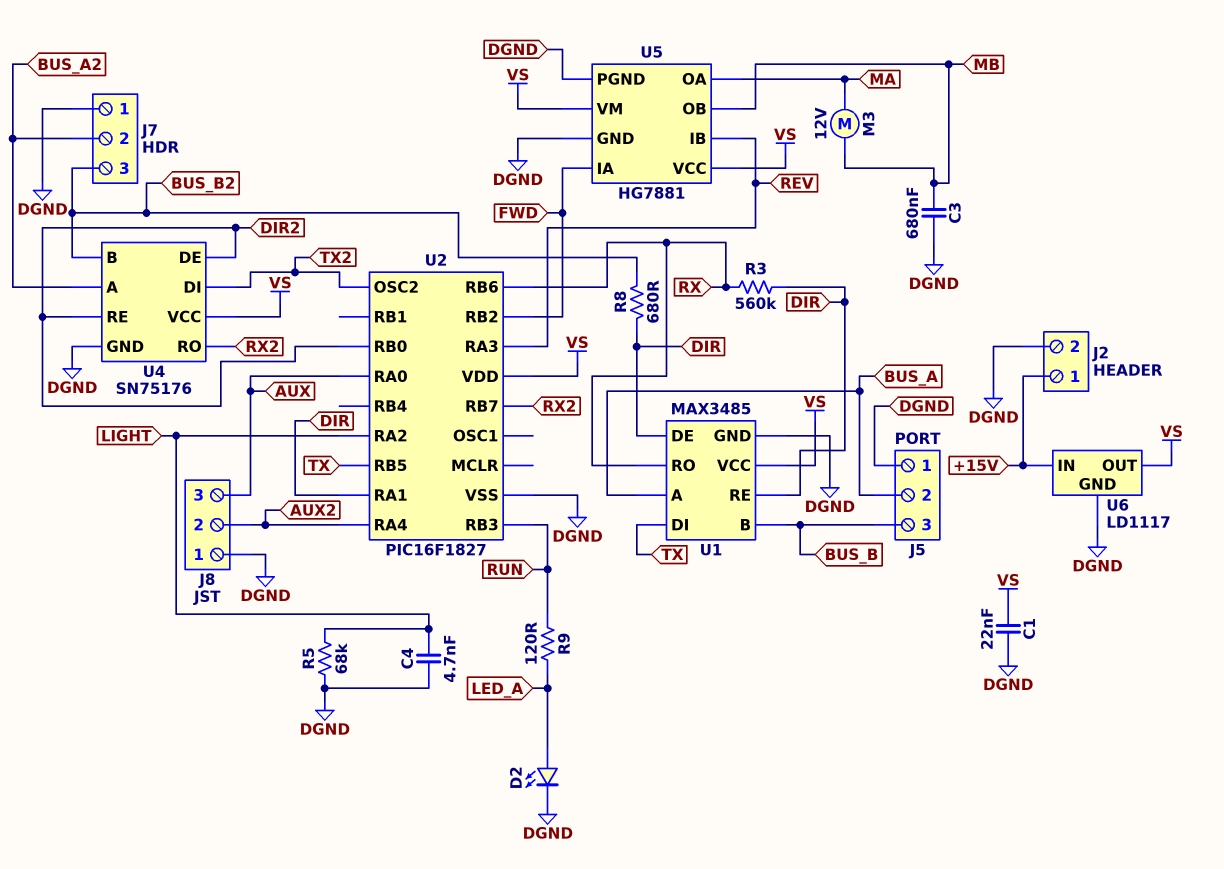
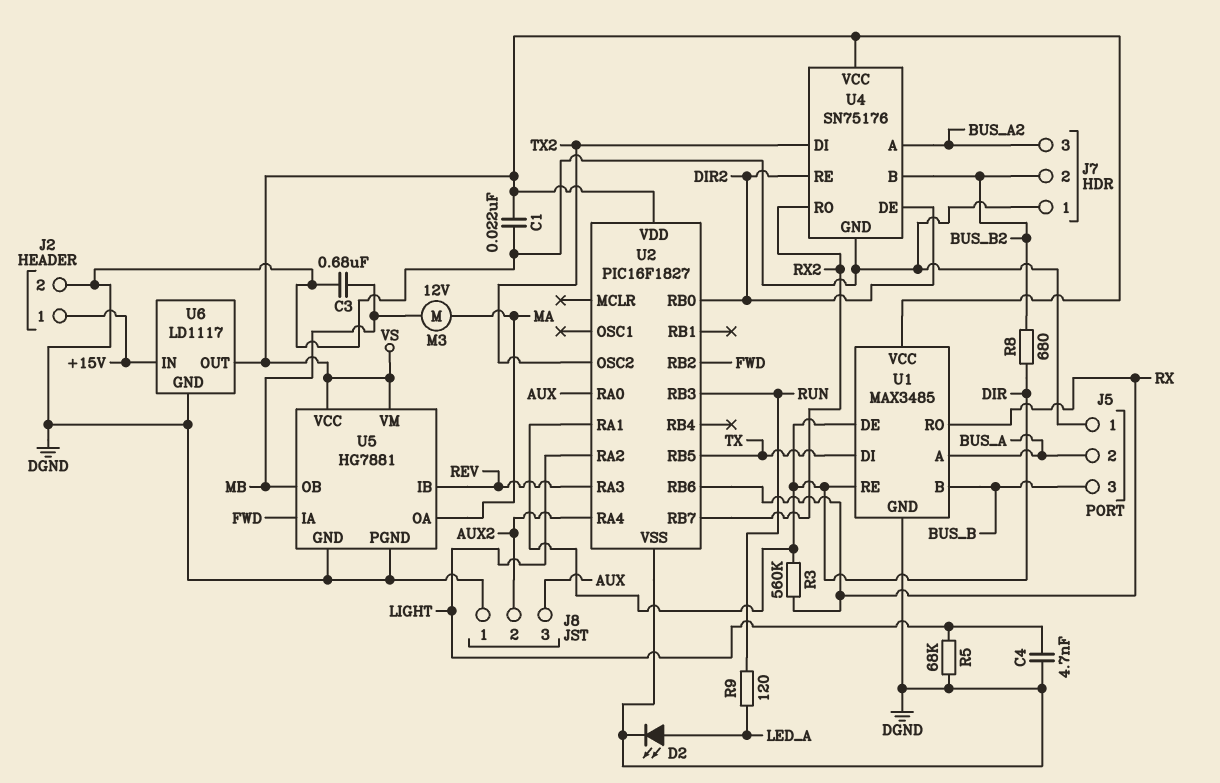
J7 pin 2: BUS_A2 -> BUS_B2
J7 pin 3: BUS_B2 -> BUS_A2

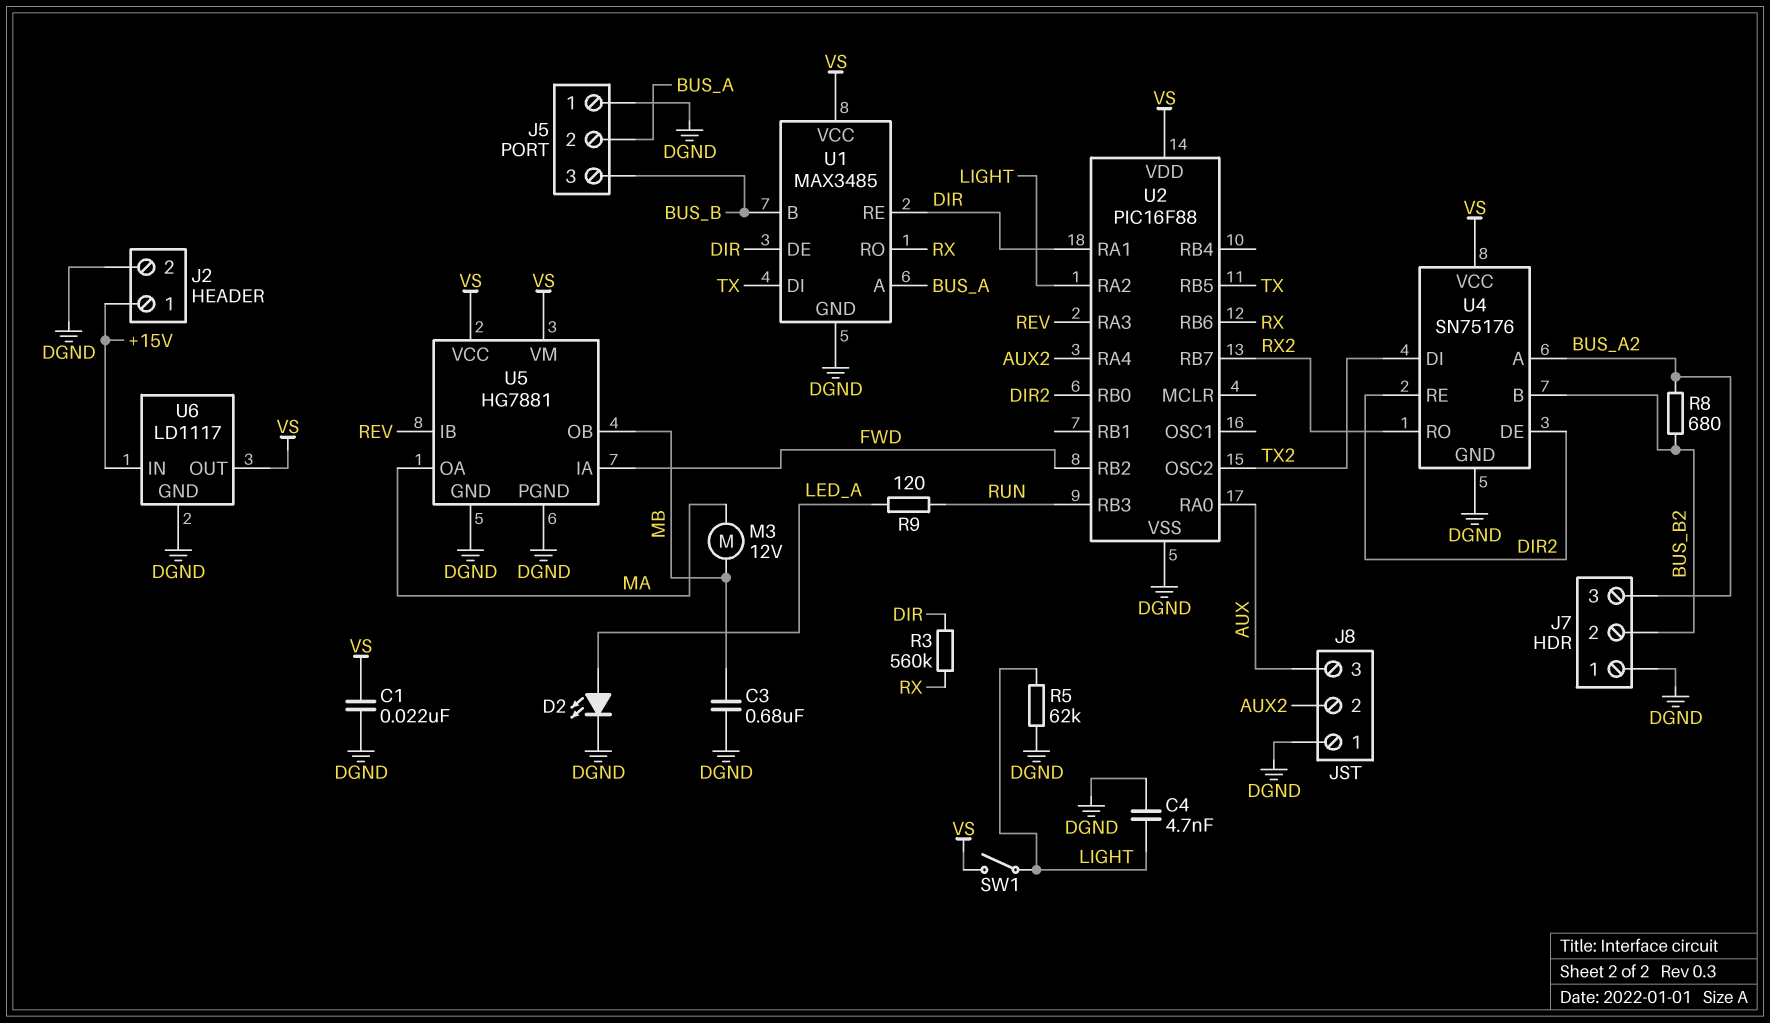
R5: 68k (DGND, LIGHT) -> 62k (DGND, LIGHT)
R8: 680 (BUS_B2, DIR) -> 680 (BUS_A2, BUS_B2)
SW1: none -> switch (LIGHT, VS)
U2: PIC16F1827 -> PIC16F88

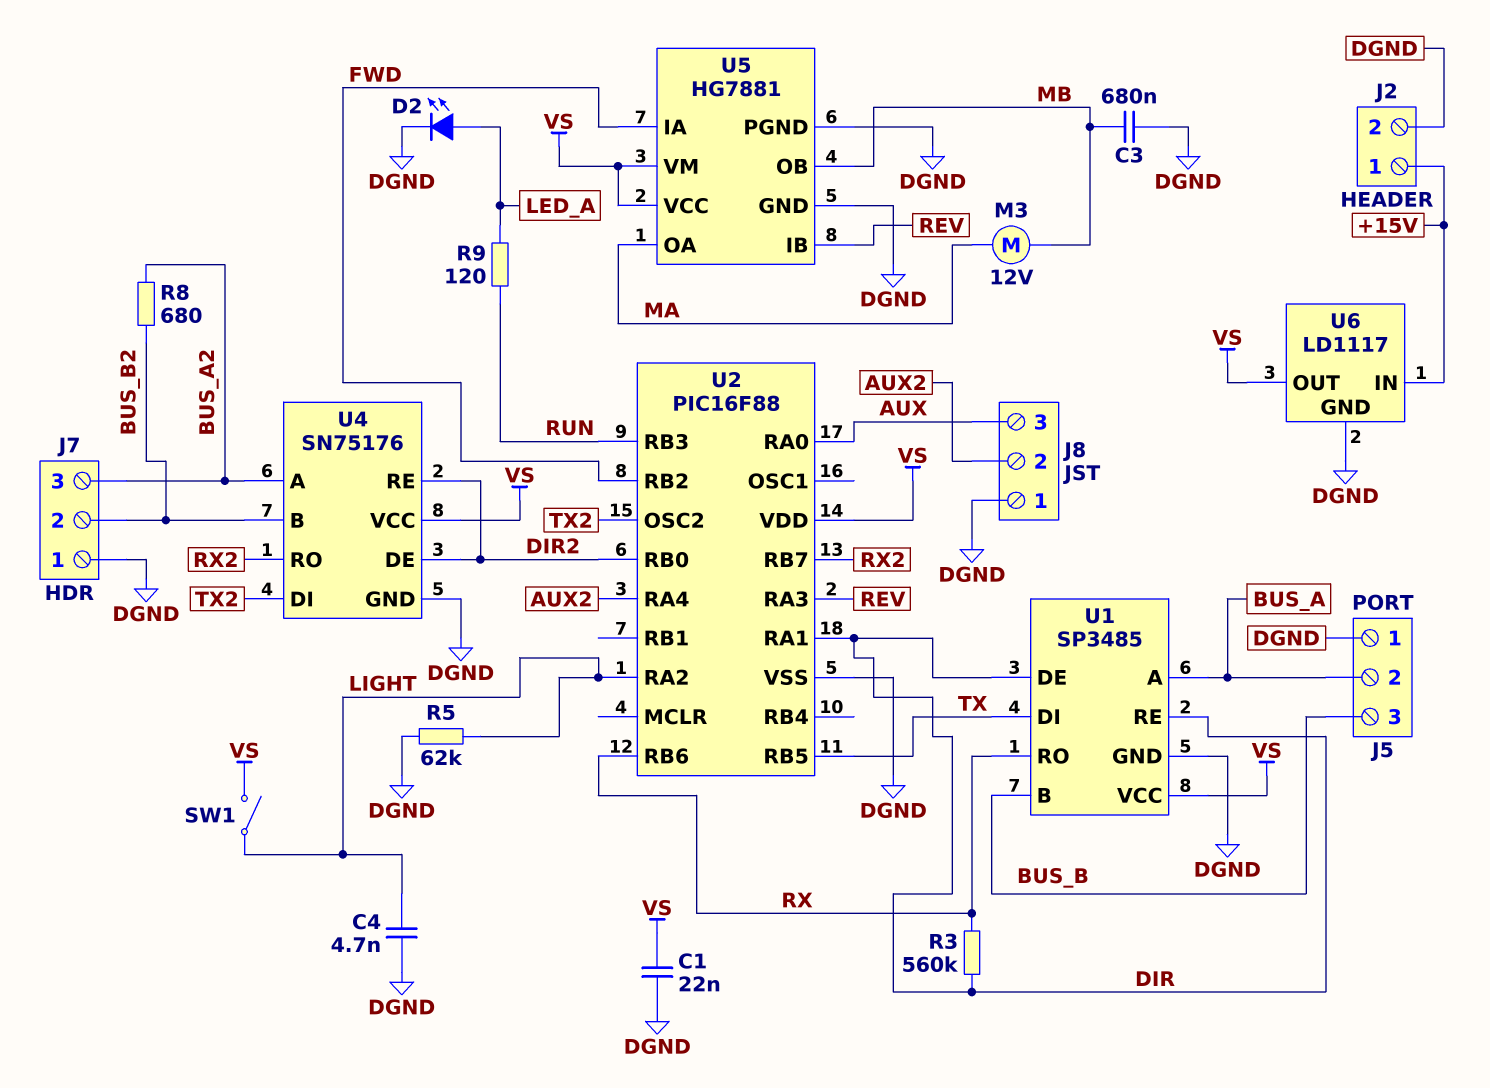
U1: MAX3485 -> SP3485

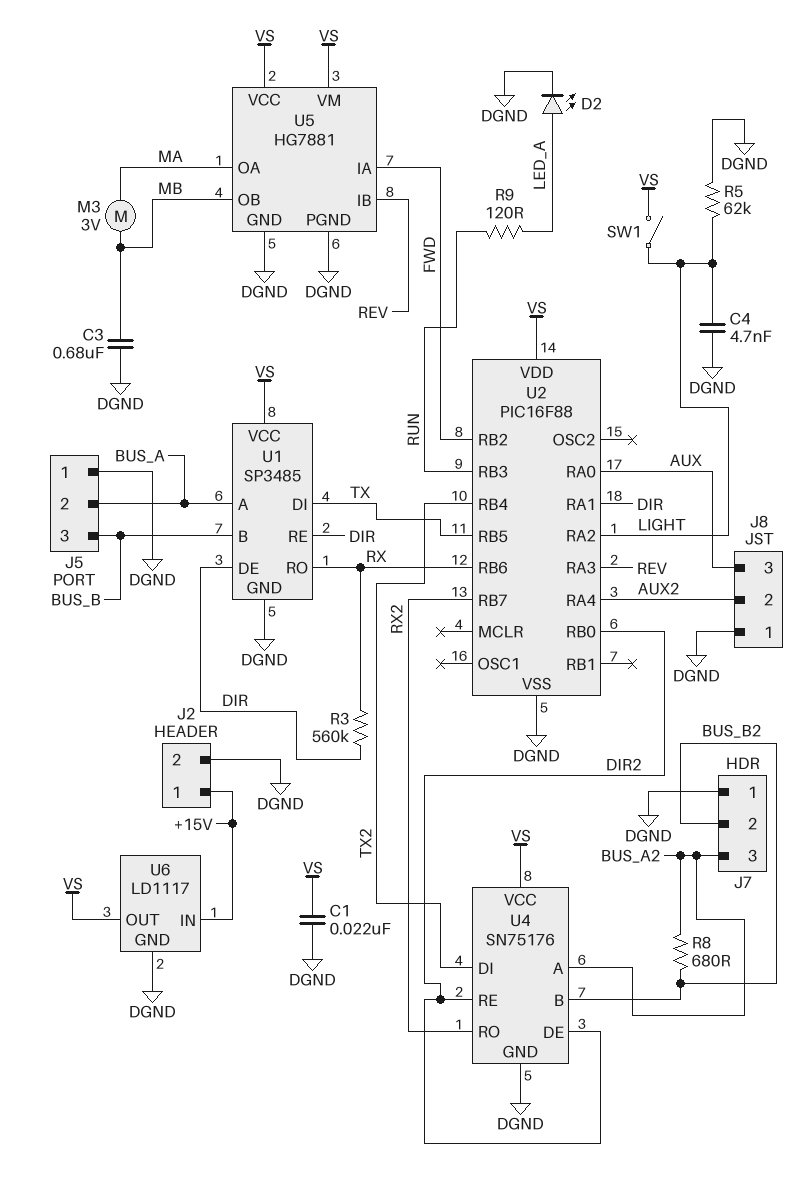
M3: motor 12V (MA, MB) -> motor 3V (MA, MB)
U2 pin OSC2: TX2 -> none
U2 pin RB4: none -> TX2

